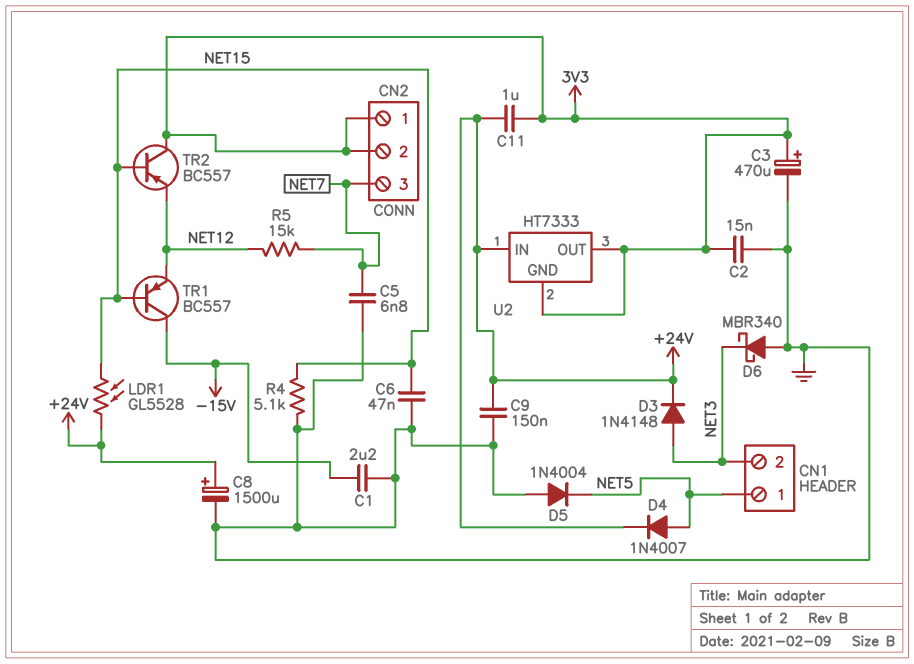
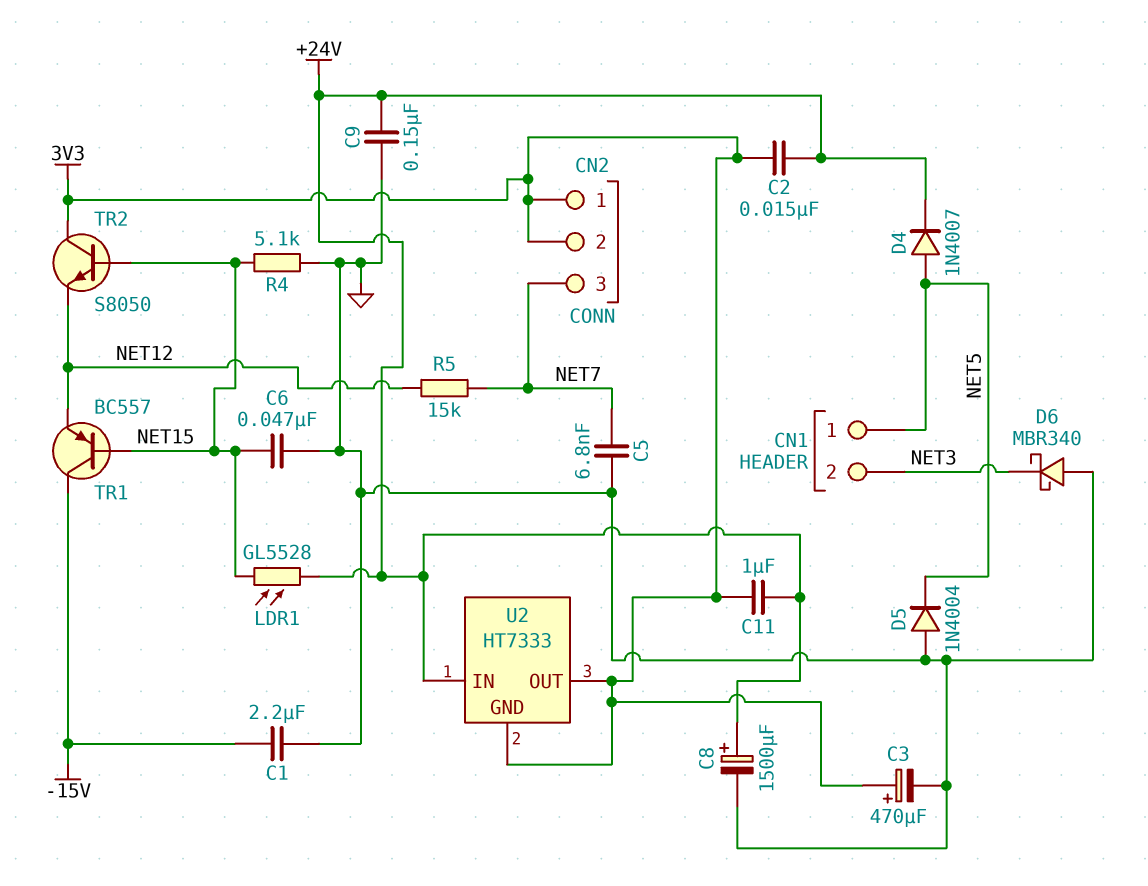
C2: 15nF (3V3, GND) -> 15nF (+24V, 3V3)
D3: diode 1N4148 (A NET3, K +24V) -> none
TR2: PNP BC557 (B NET15, C 3V3, E NET12) -> NPN S8050 (B NET15, C 3V3, E NET12)

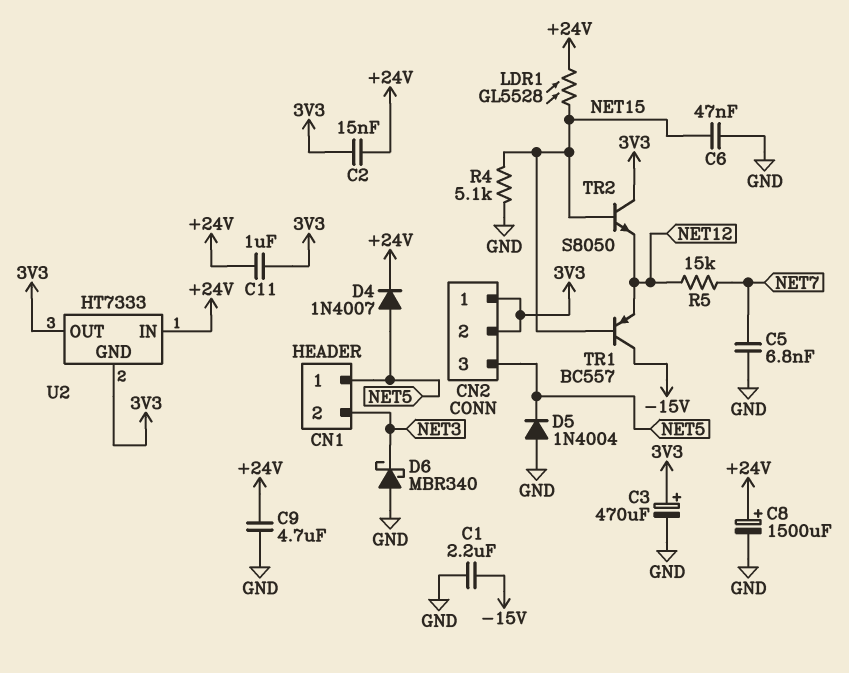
C9: 150nF (+24V, GND) -> 4.7uF (+24V, GND)
CN2 pin 3: NET7 -> NET5

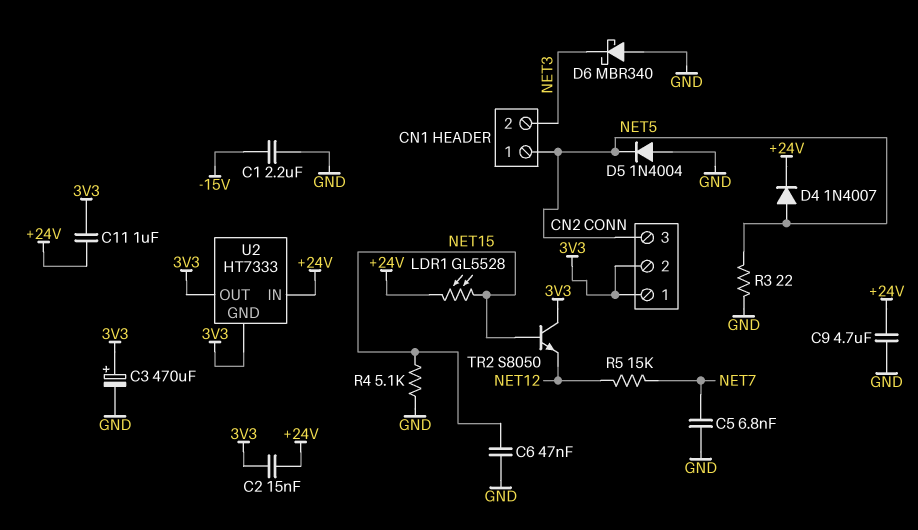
C8: 1500uF (plus +24V, minus GND) -> none
R3: none -> 22 (GND, NET5)
TR1: PNP BC557 (B NET15, C -15V, E NET12) -> none

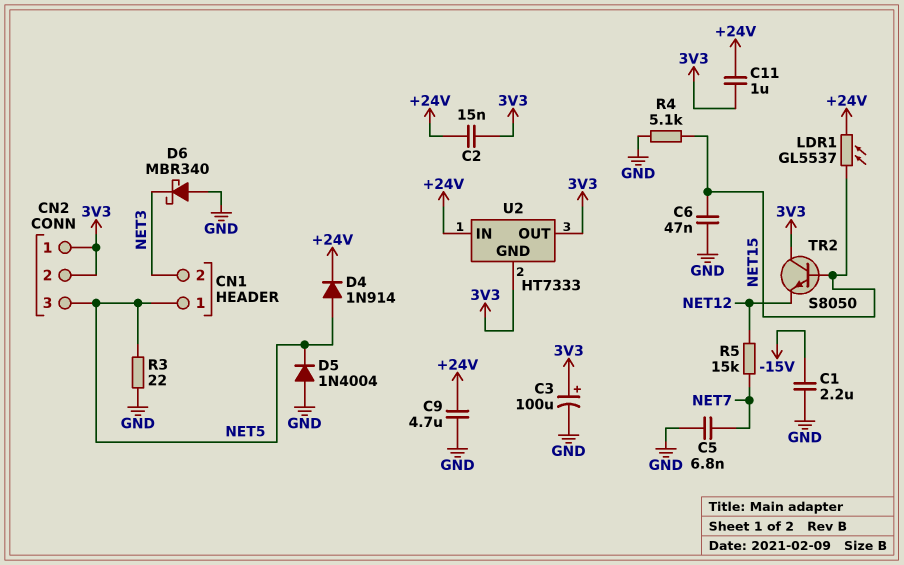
C3: 470uF (plus 3V3, minus GND) -> 100uF (plus 3V3, minus GND)
D4: diode 1N4007 (A NET5, K +24V) -> diode 1N914 (A NET5, K +24V)
LDR1: GL5528 (+24V, NET15) -> GL5537 (+24V, NET15)

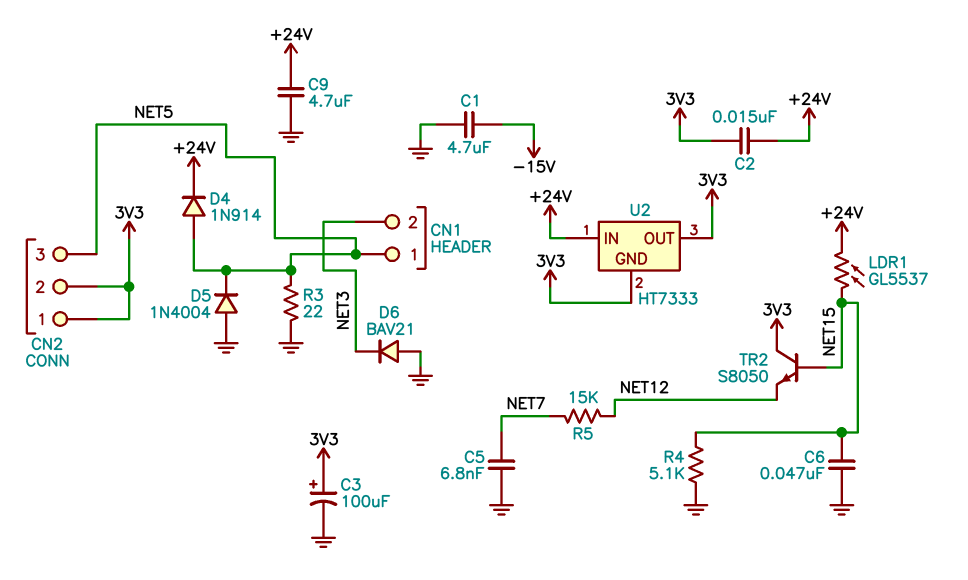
C1: 2.2uF (-15V, GND) -> 4.7uF (-15V, GND)
C11: 1uF (+24V, 3V3) -> none
D6: schottky MBR340 (A GND, K NET3) -> diode BAV21 (A GND, K NET3)

